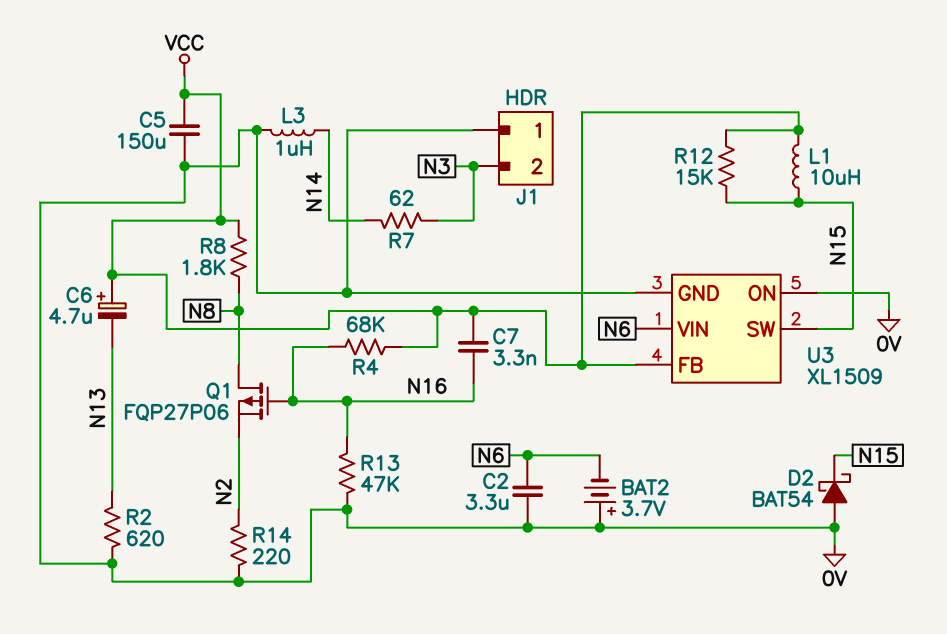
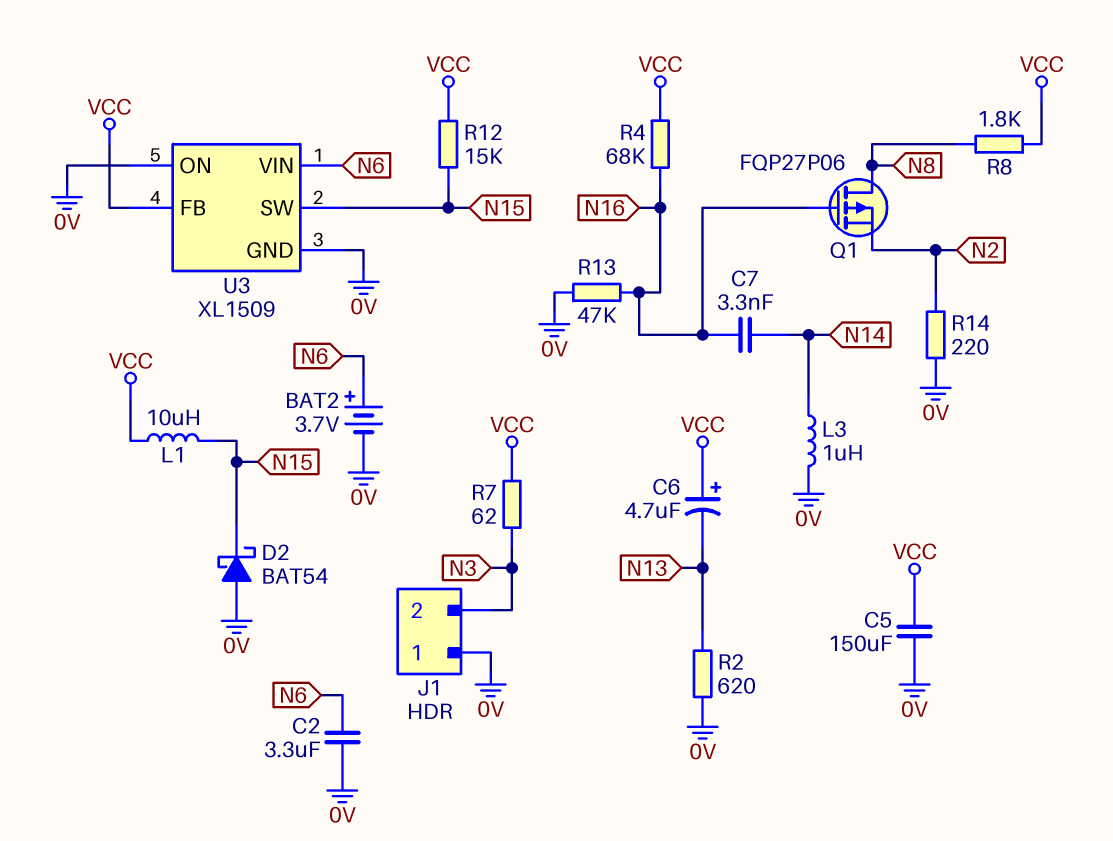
BAT2: 3.7V (plus 0V, minus N6) -> 3.7V (plus N6, minus 0V)
C7: 3.3nF (N16, VCC) -> 3.3nF (N14, N16)
R7: 62 (N3, N14) -> 62 (N3, VCC)

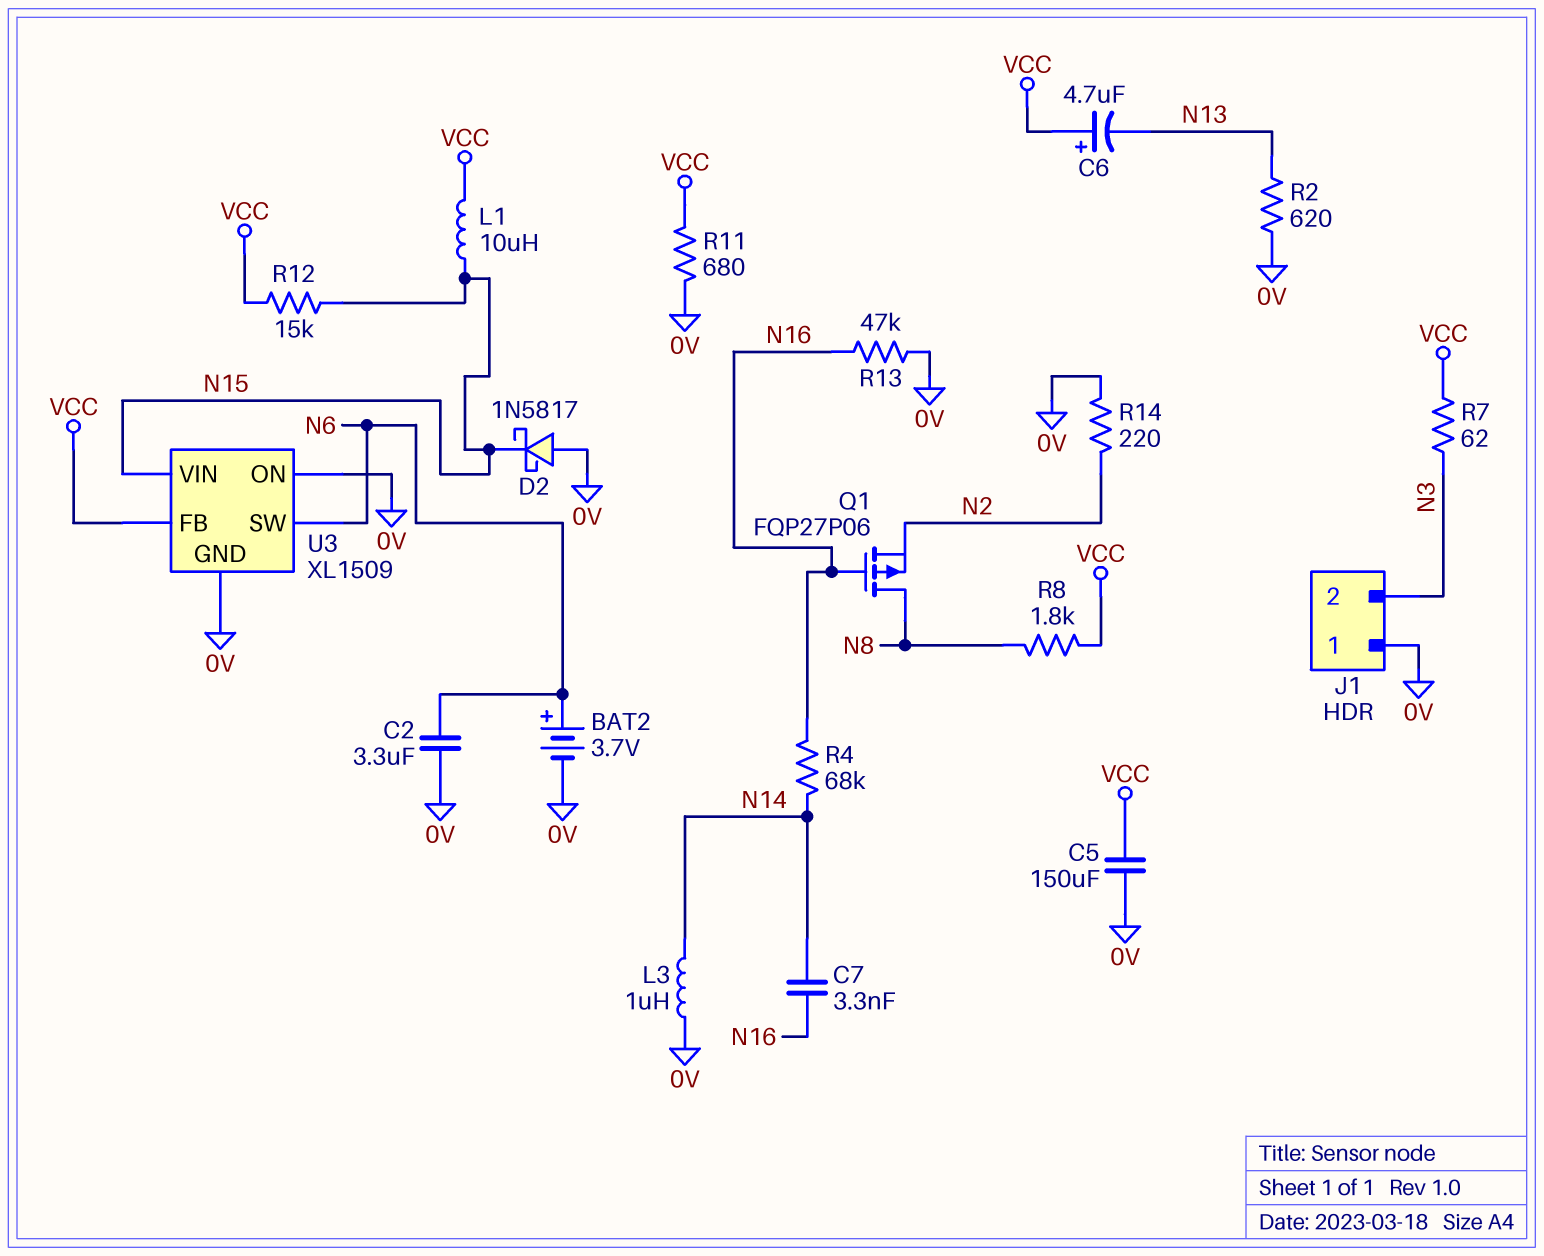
D2: schottky BAT54 (A 0V, K N15) -> schottky 1N5817 (A 0V, K N15)
R4: 68k (N16, VCC) -> 68k (N14, N16)
R11: none -> 680 (0V, VCC)
U3 pin SW: N15 -> N6
U3 pin VIN: N6 -> N15

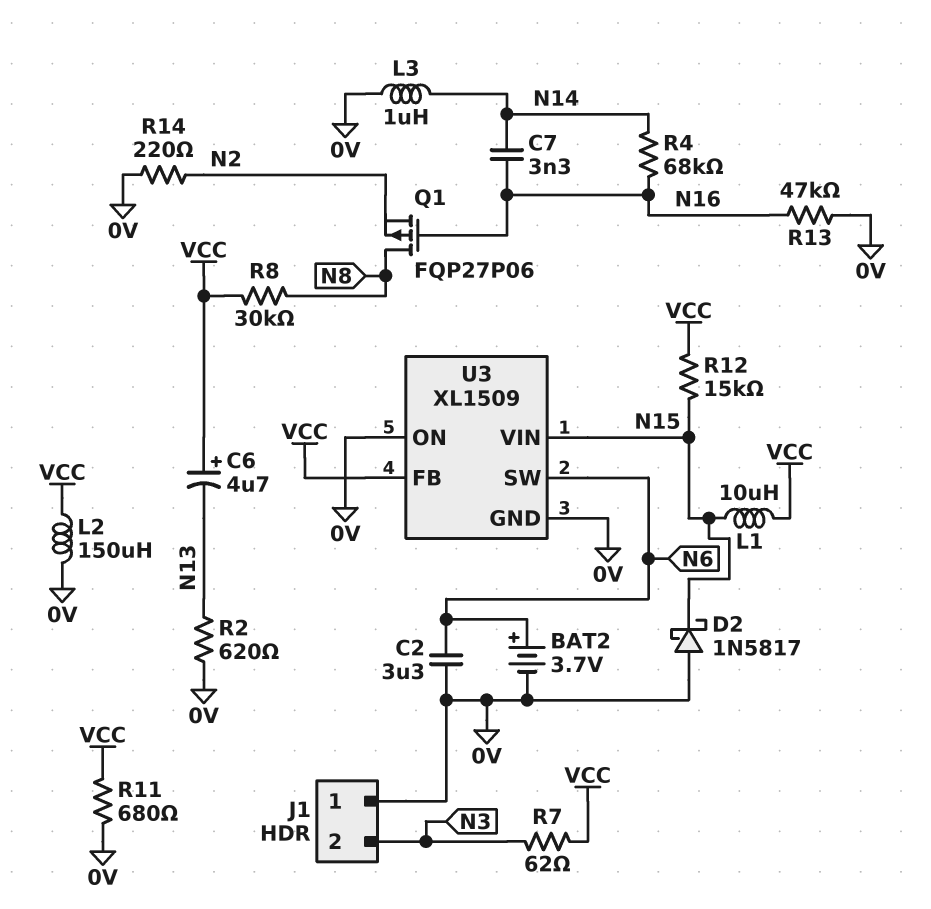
C5: 150uF (0V, VCC) -> none
L2: none -> 150uH (0V, VCC)
R8: 1.8k (N8, VCC) -> 30k (N8, VCC)

